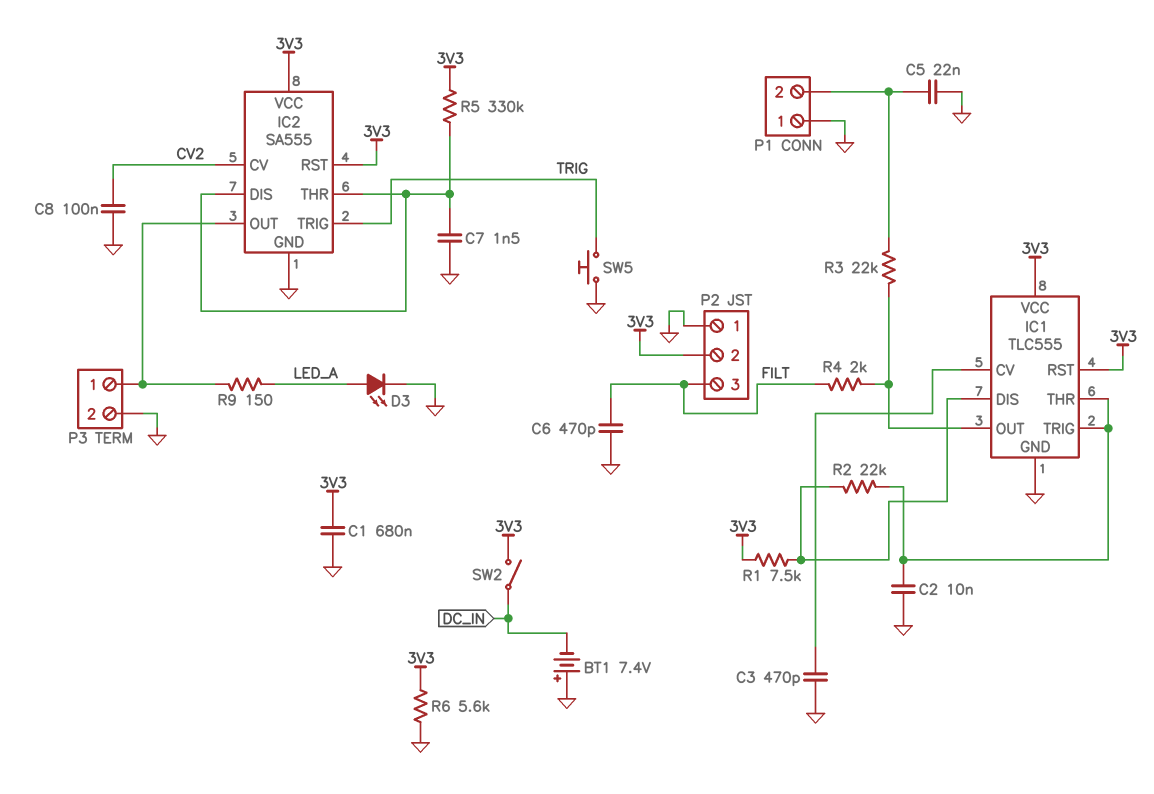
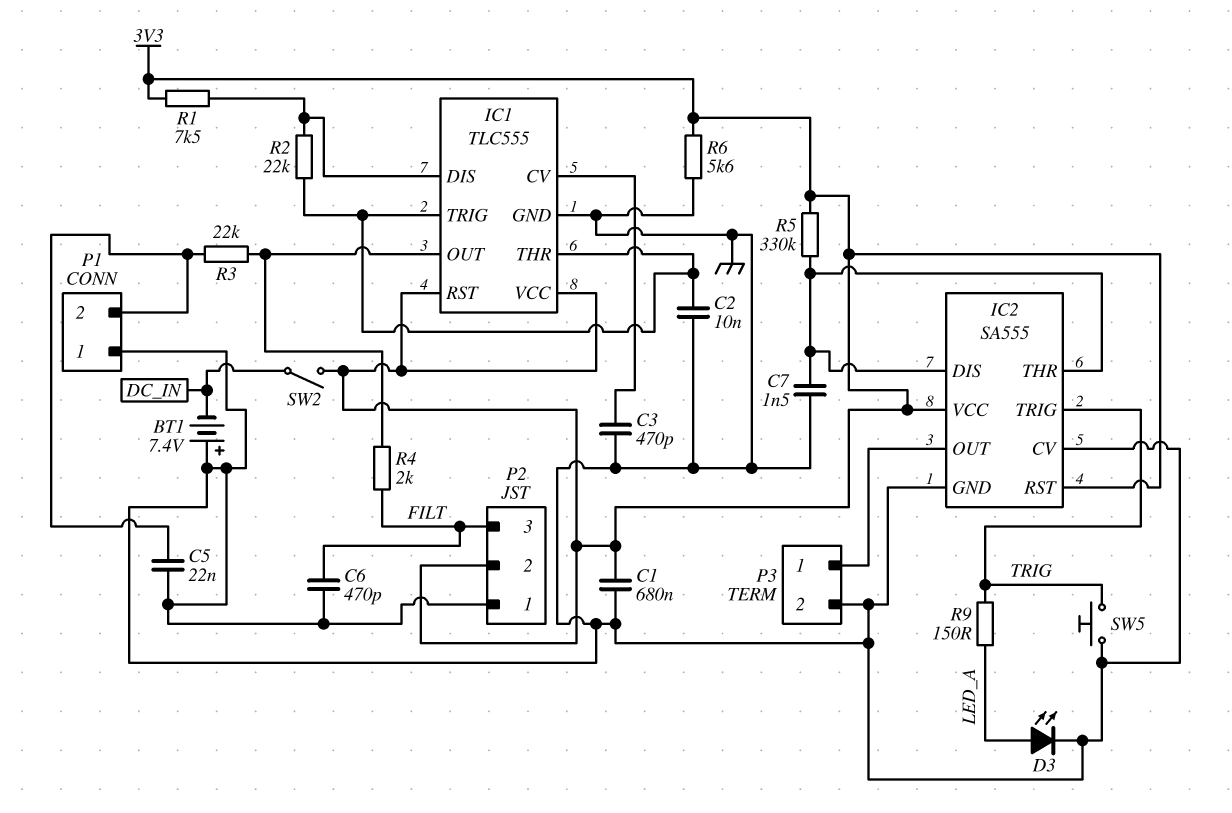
C8: 100nF (CV2, GND) -> none
IC2 pin CV: CV2 -> GND
R9: 150 (IC2/OUT, LED_A) -> 150 (LED_A, TRIG)

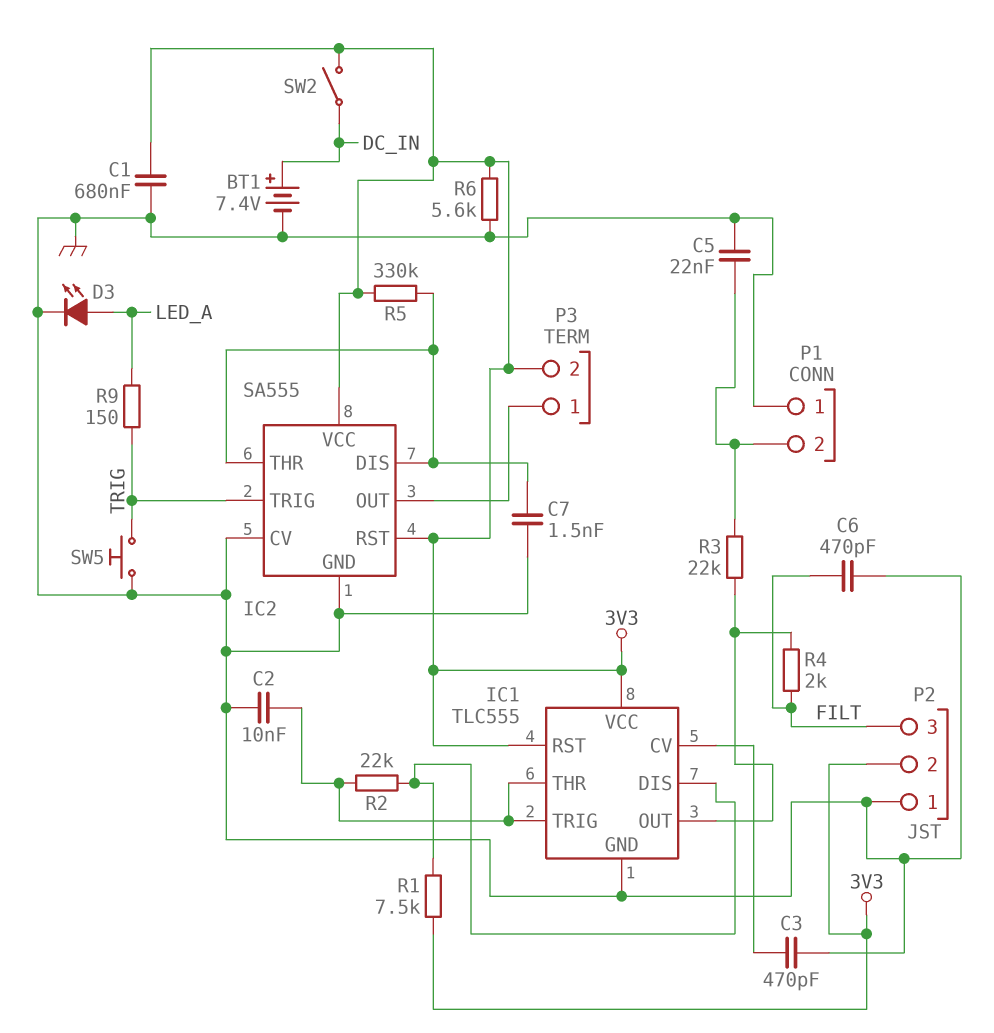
BT1: 7.4V (plus GND, minus DC_IN) -> 7.4V (plus DC_IN, minus GND)
P3 pin 2: GND -> 3V3

